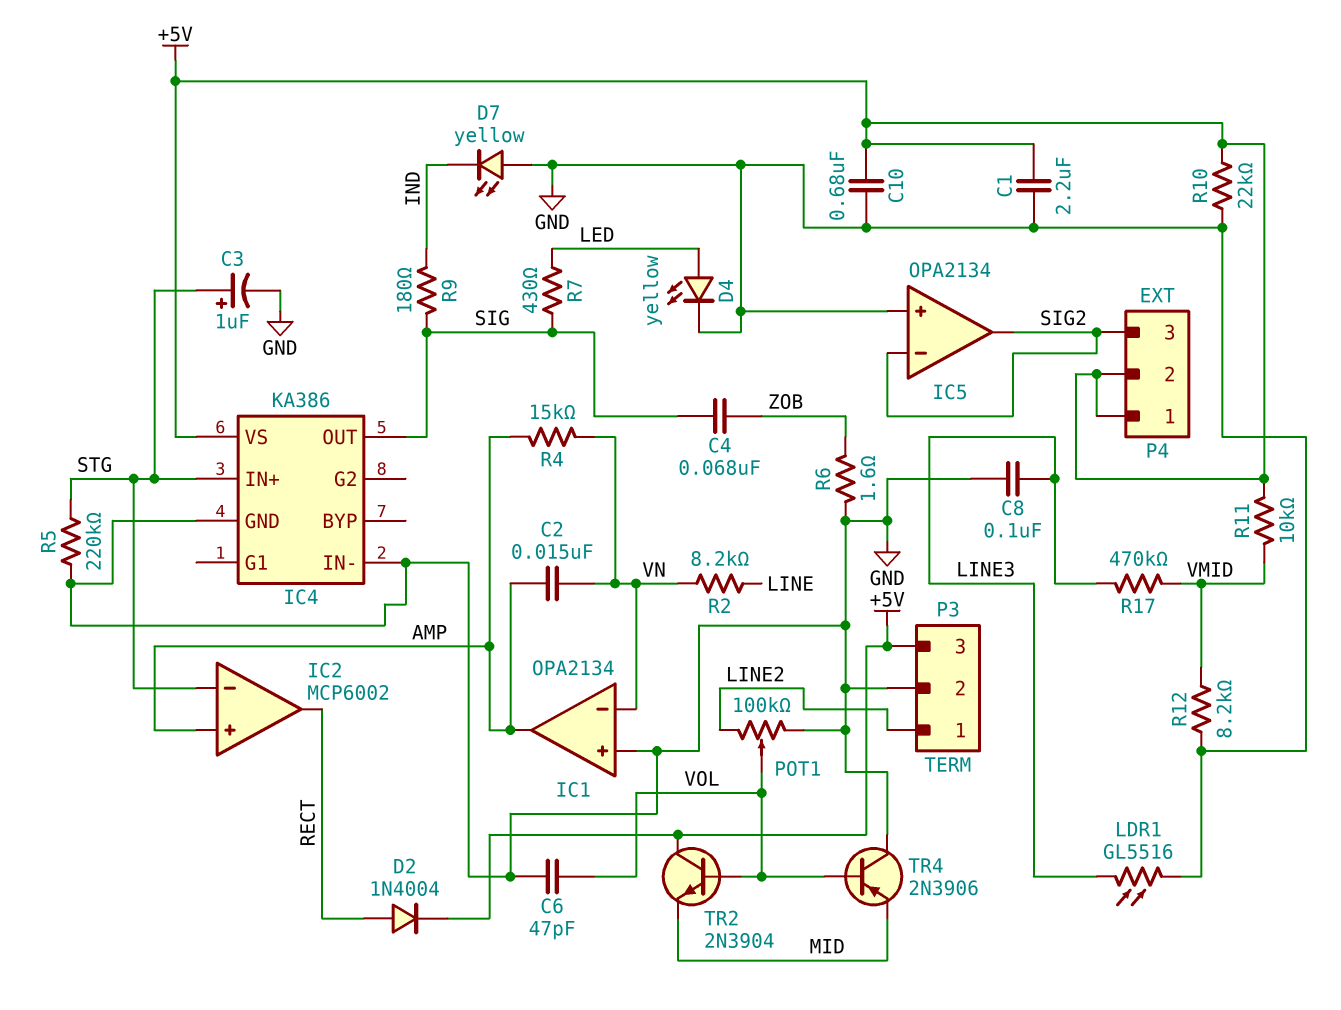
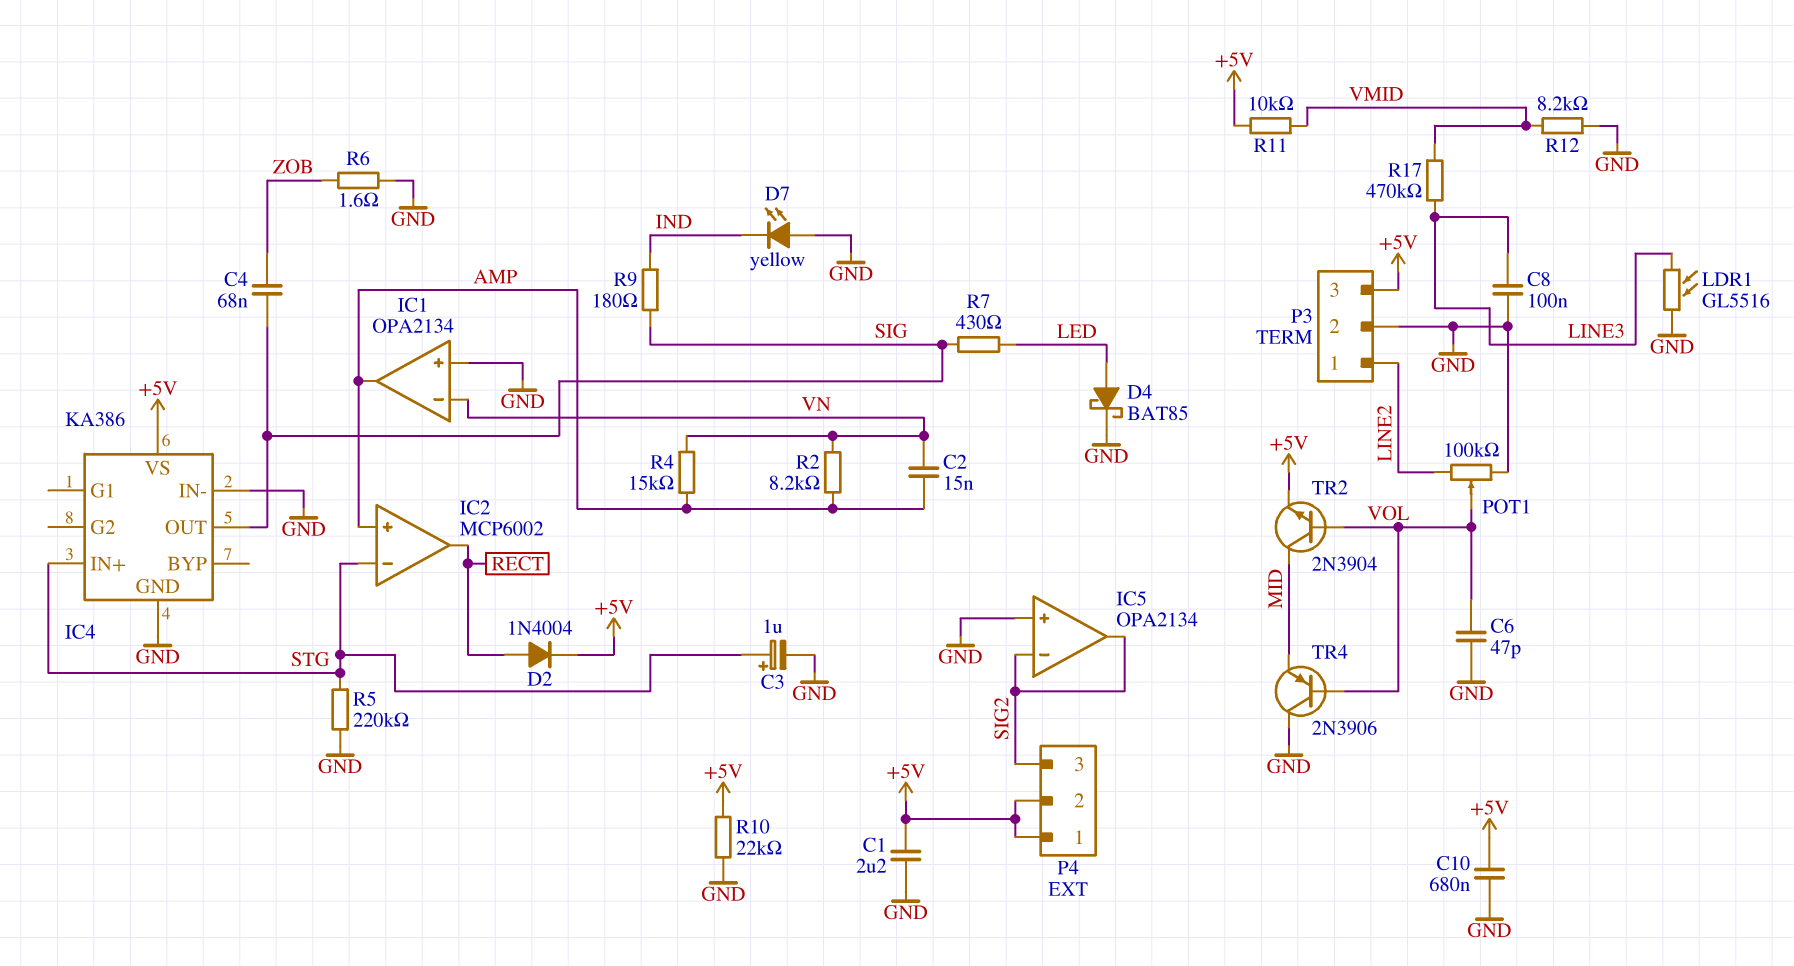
D4: LED yellow (A LED, K GND) -> schottky BAT85 (A LED, K GND)
R2: 8.2k (LINE, VN) -> 8.2k (AMP, VN)
TR2: NPN 2N3904 (B VOL, C +5V, E MID) -> NPN 2N3904 (B VOL, C MID, E +5V)

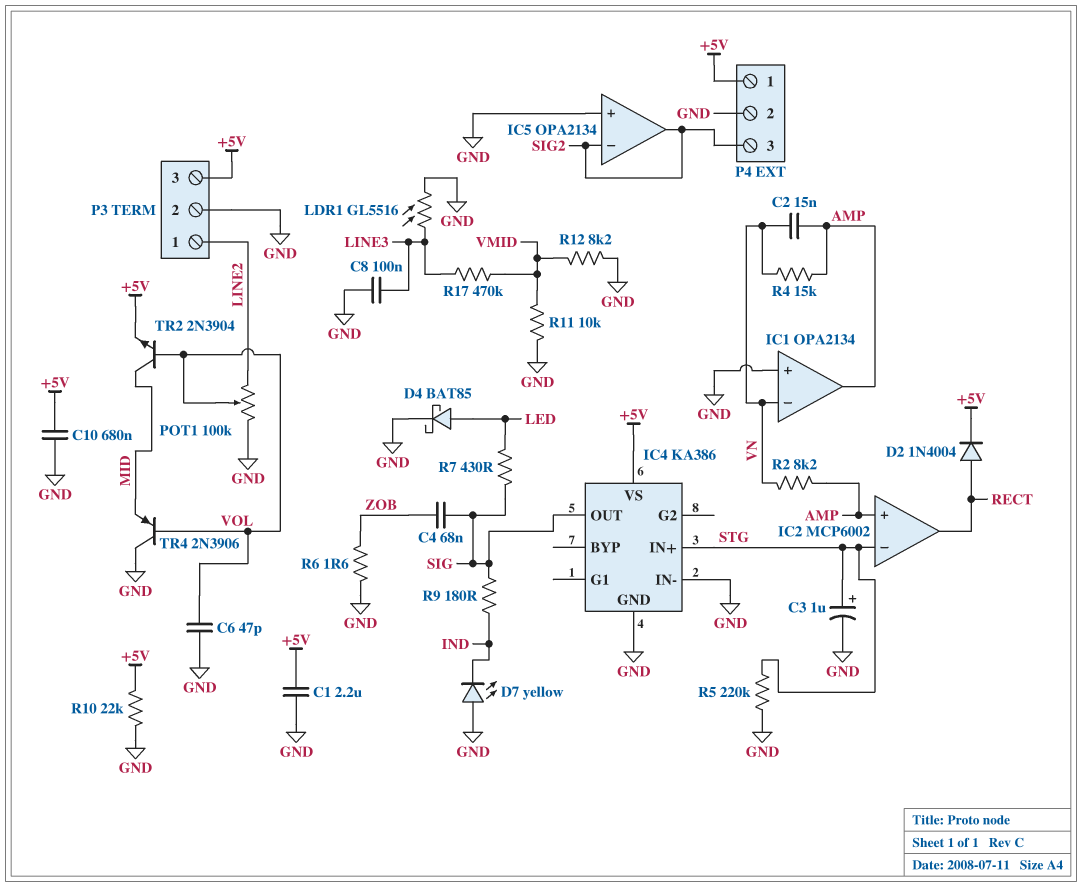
P4 pin 2: +5V -> GND
R11: 10k (+5V, VMID) -> 10k (GND, VMID)

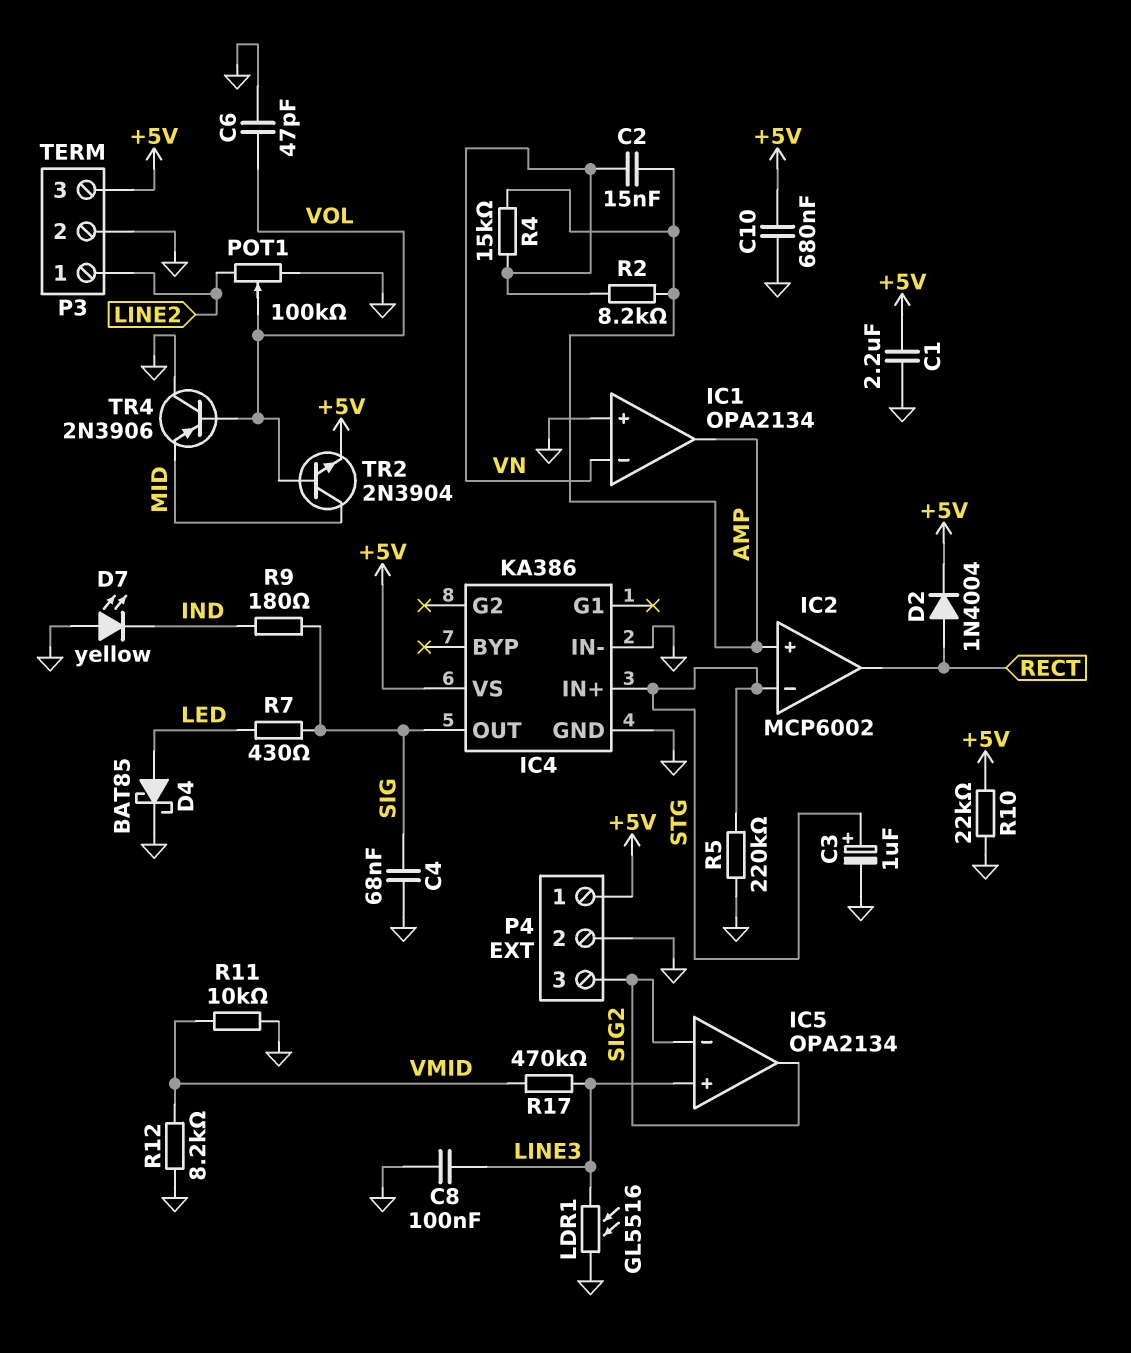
C4: 68nF (SIG, ZOB) -> 68nF (GND, SIG)
IC5 pin in+: GND -> LINE3
R6: 1.6 (GND, ZOB) -> none

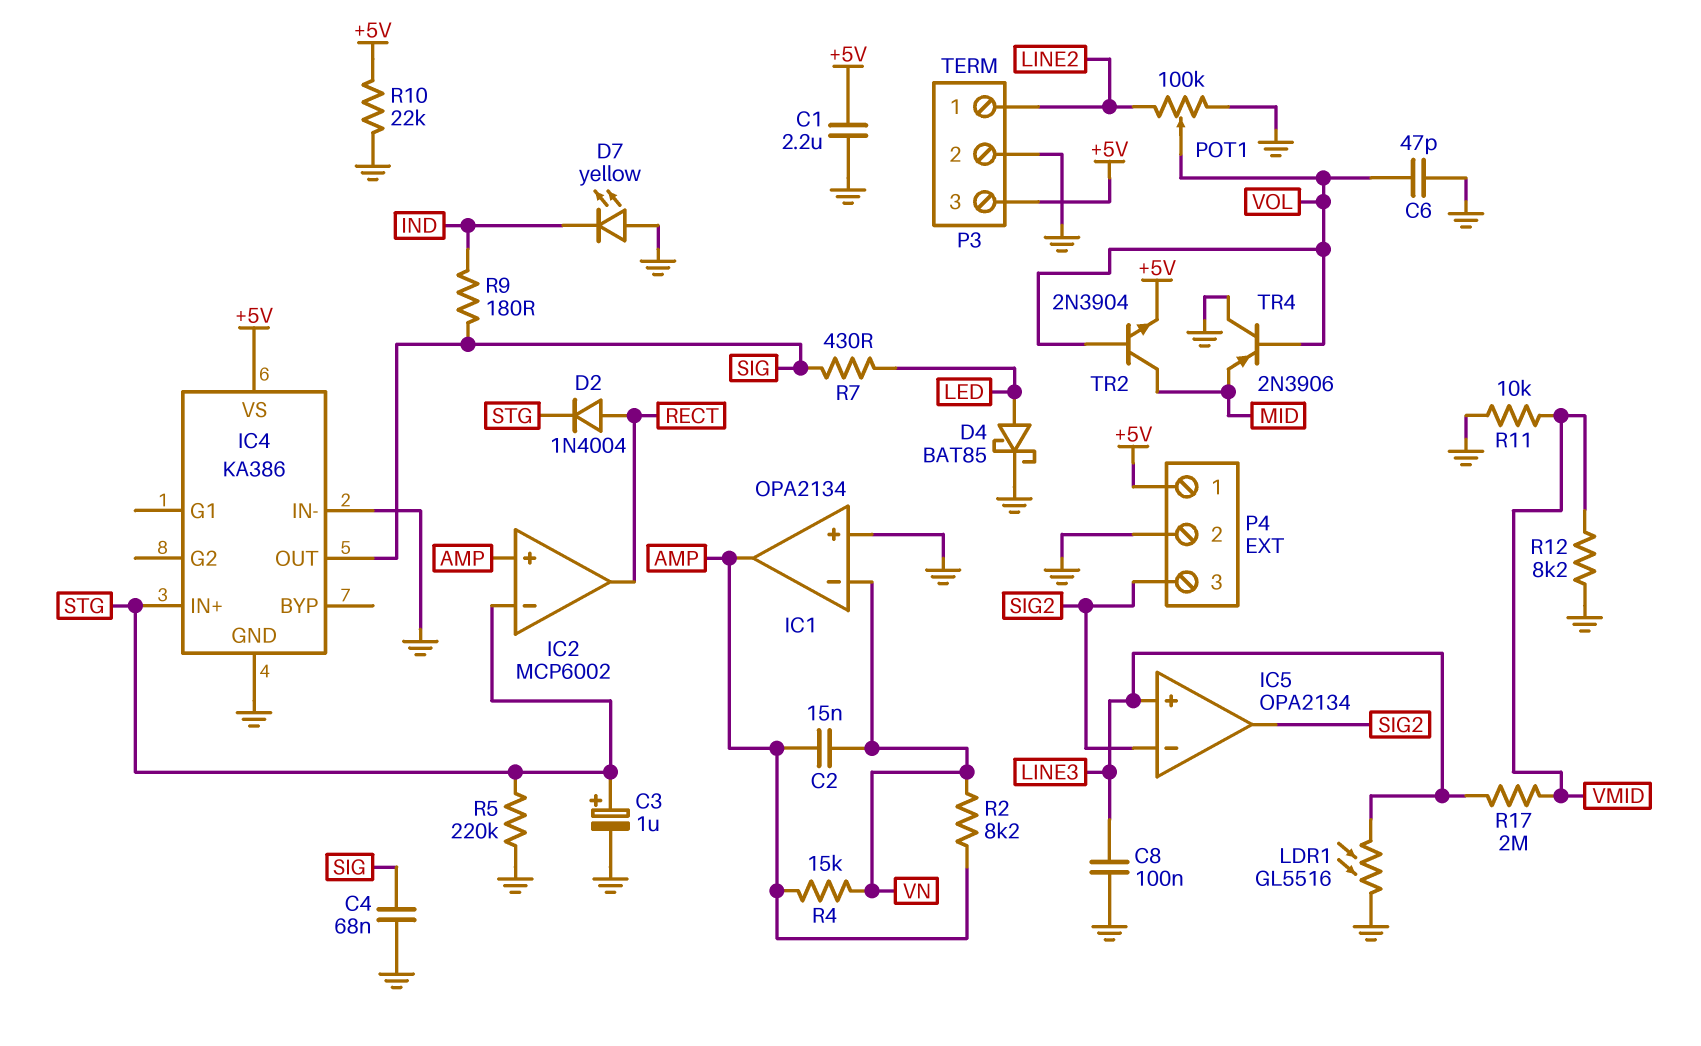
C10: 680nF (+5V, GND) -> none
D2: diode 1N4004 (A RECT, K +5V) -> diode 1N4004 (A RECT, K STG)
R17: 470k (LINE3, VMID) -> 2M (LINE3, VMID)

